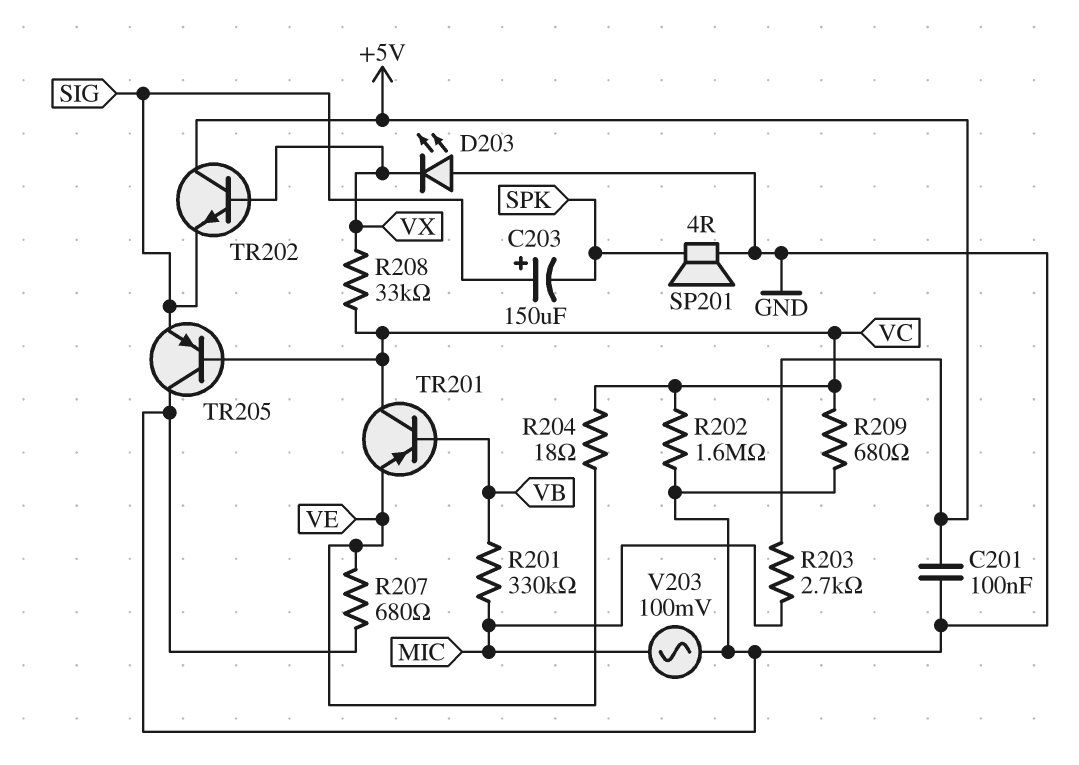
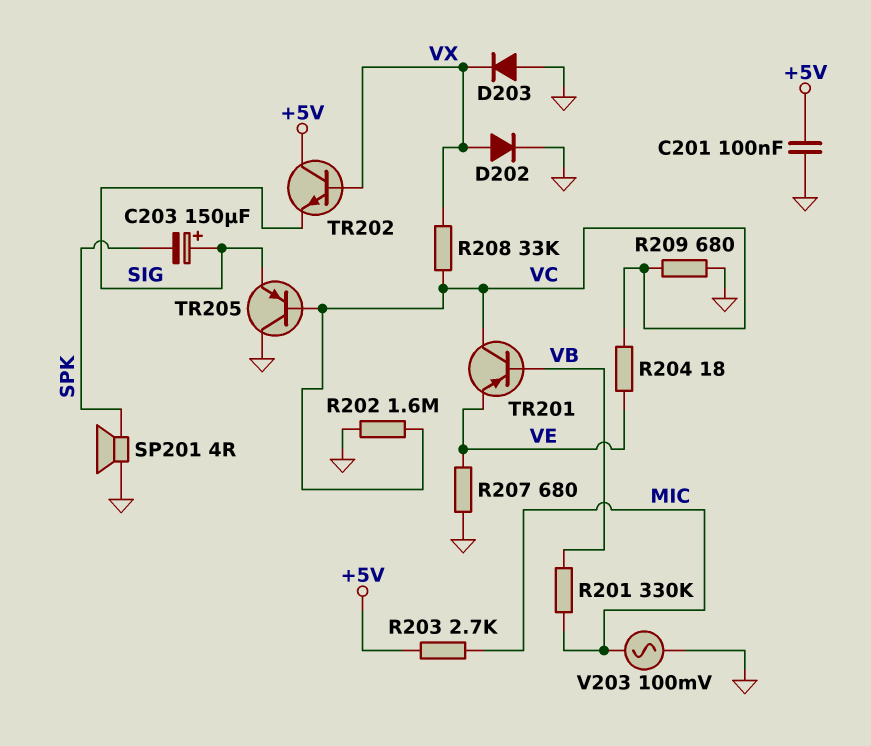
D202: none -> diode (A VX, K GND)
D203: LED (A GND, K VX) -> diode (A GND, K VX)

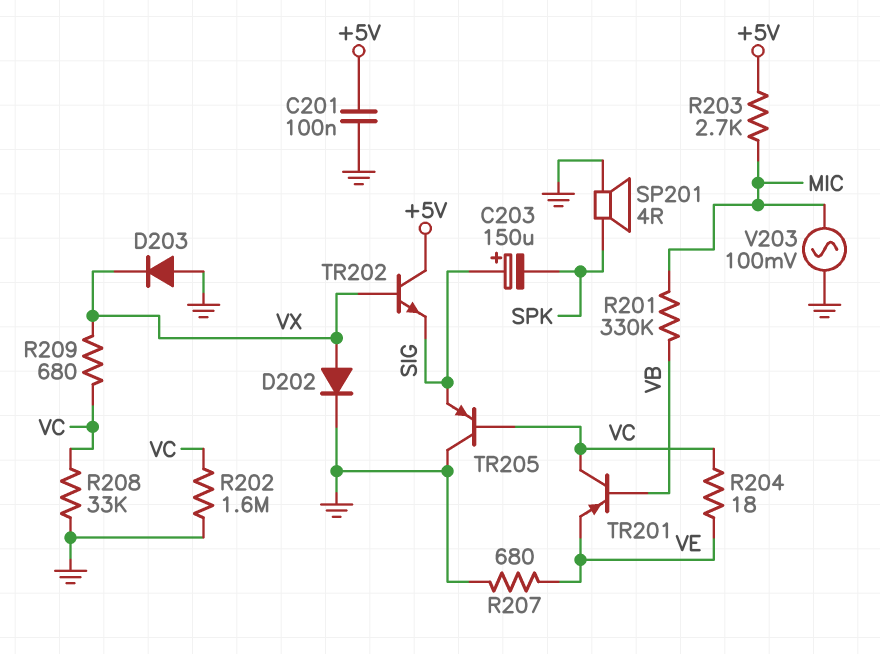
R208: 33k (VC, VX) -> 33k (GND, VC)
R209: 680 (GND, VC) -> 680 (VC, VX)

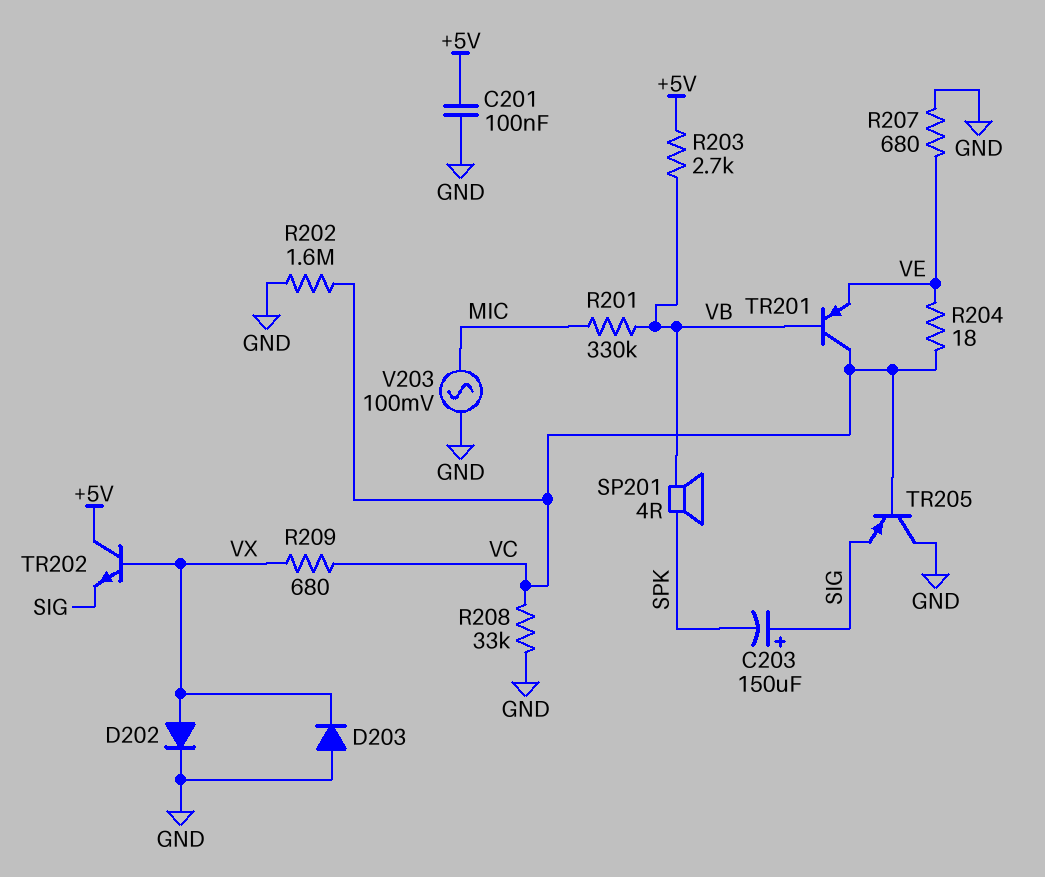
R203: 2.7k (+5V, MIC) -> 2.7k (+5V, VB)
SP201: speaker 4R (GND, SPK) -> speaker 4R (SPK, VB)

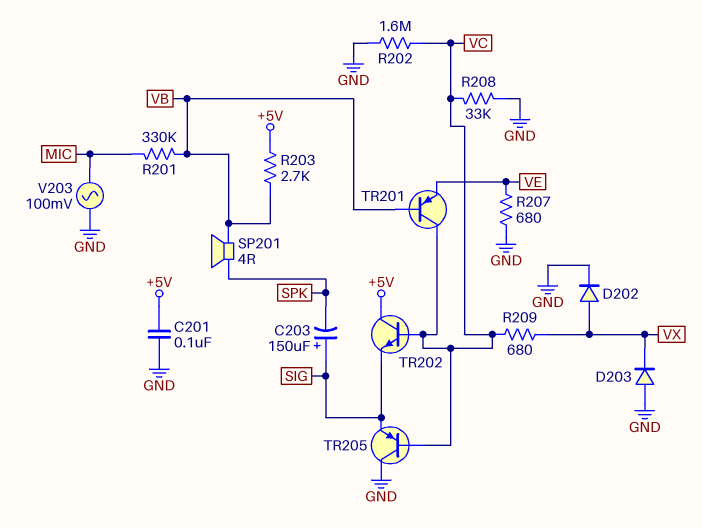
R204: 18 (VC, VE) -> none
TR202: NPN (B VX, C +5V, E SIG) -> NPN (B VC, C +5V, E SIG)

